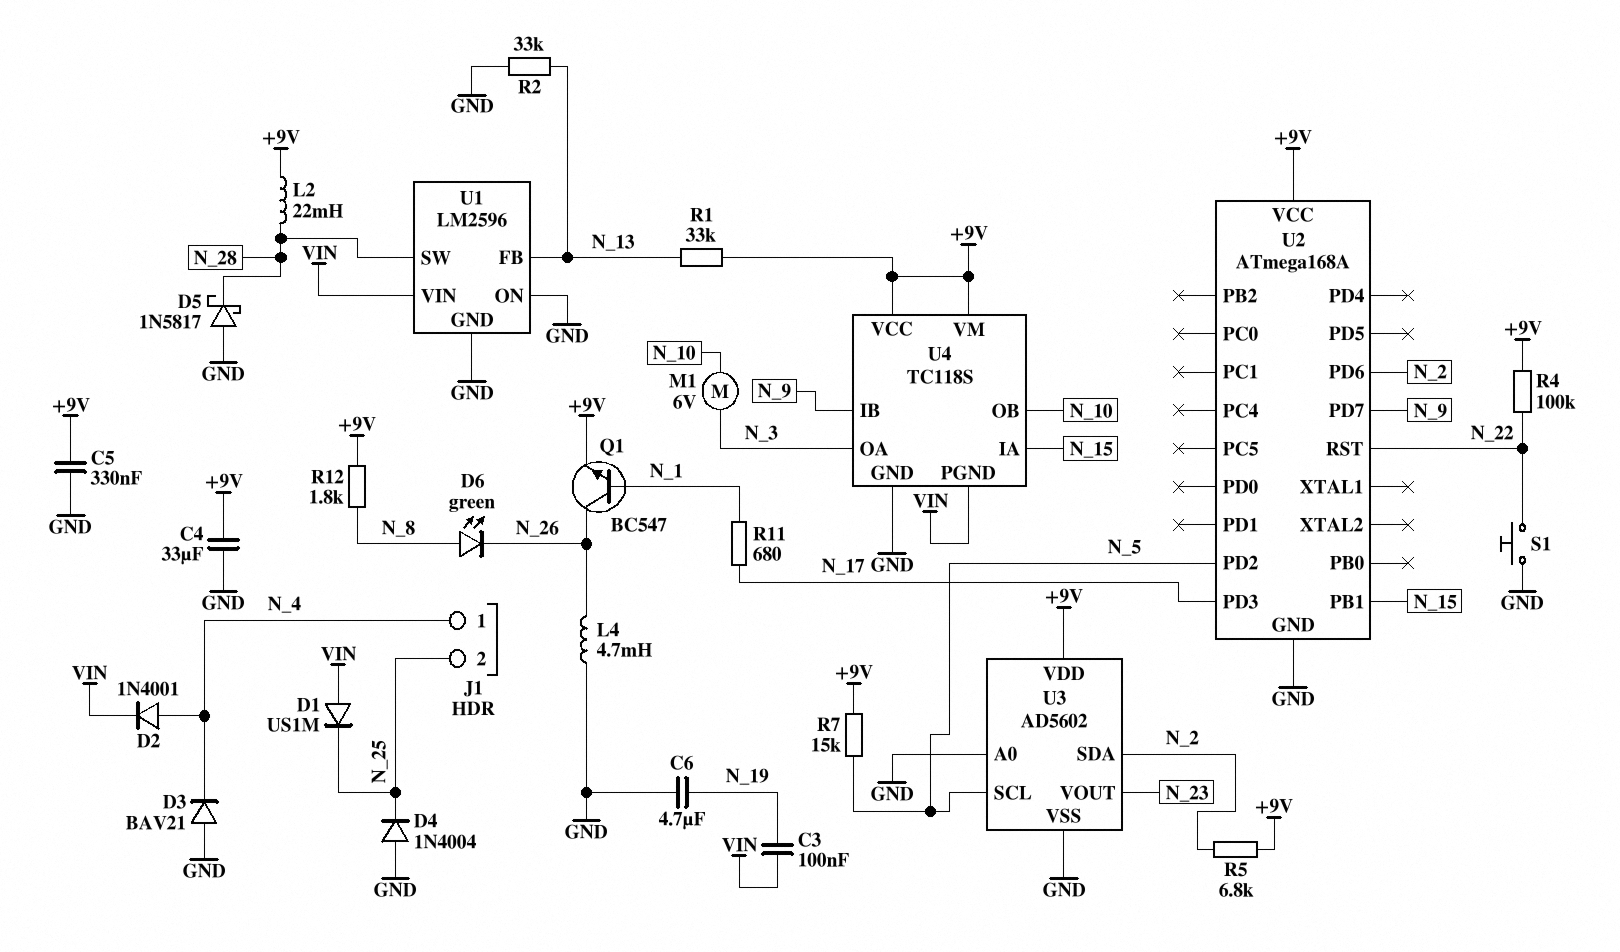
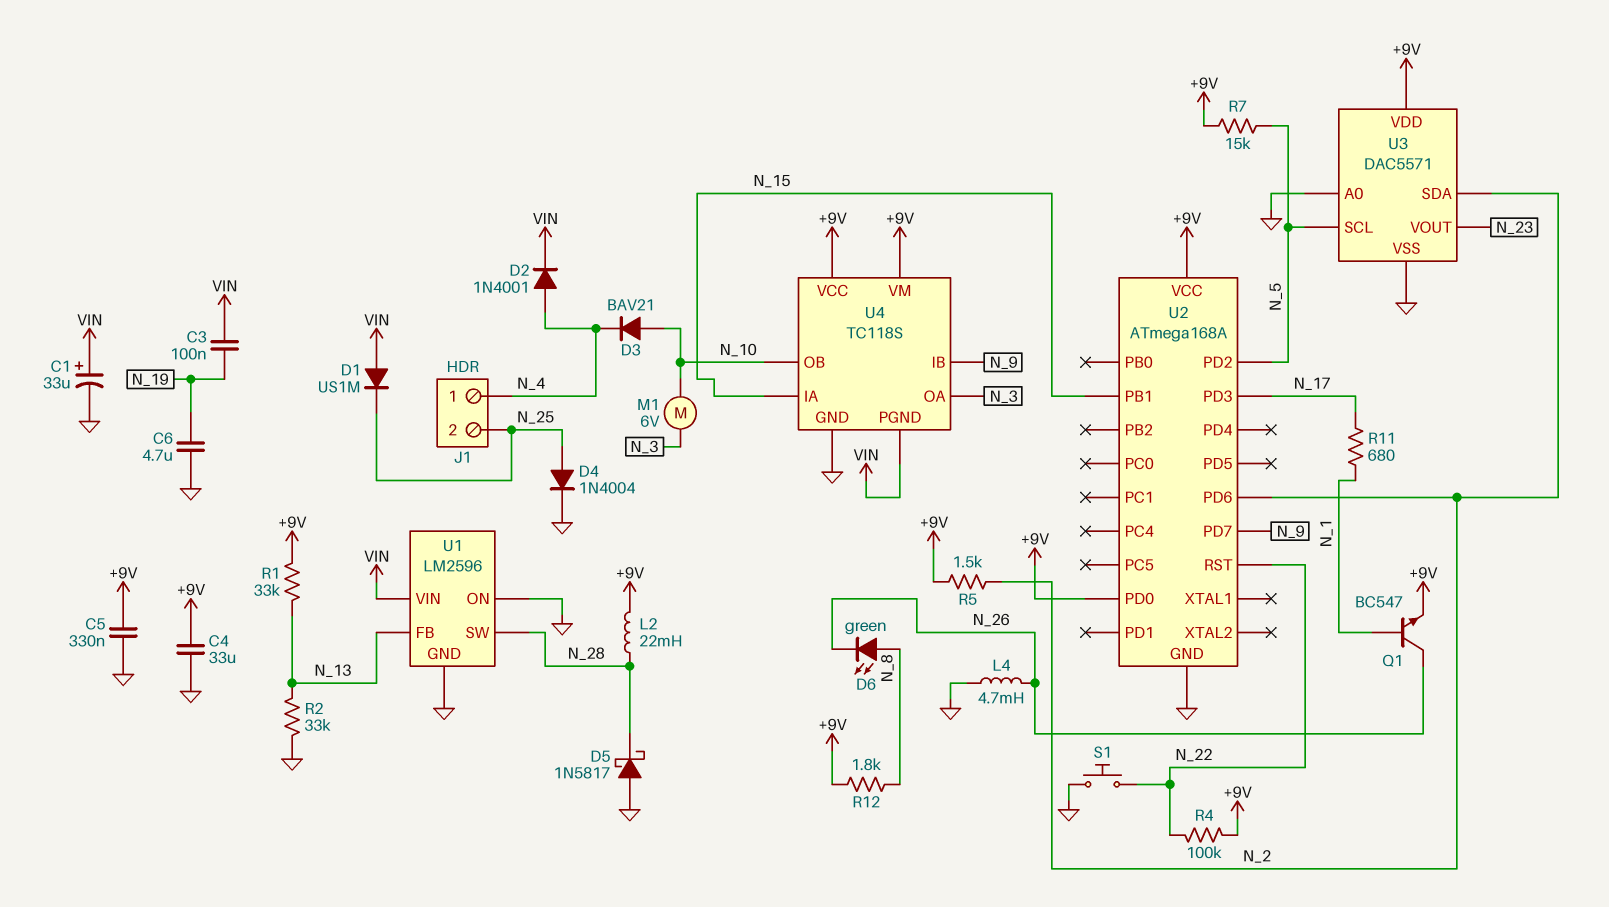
C1: none -> 33uF (plus VIN, minus GND)
D3: diode BAV21 (A GND, K N_4) -> diode BAV21 (A N_10, K N_4)
D4: diode 1N4004 (A GND, K N_25) -> diode 1N4004 (A N_25, K GND)
R5: 6.8k (+9V, N_2) -> 1.5k (+9V, N_2)
U2 pin PD0: none -> +9V
U3: AD5602 -> DAC5571

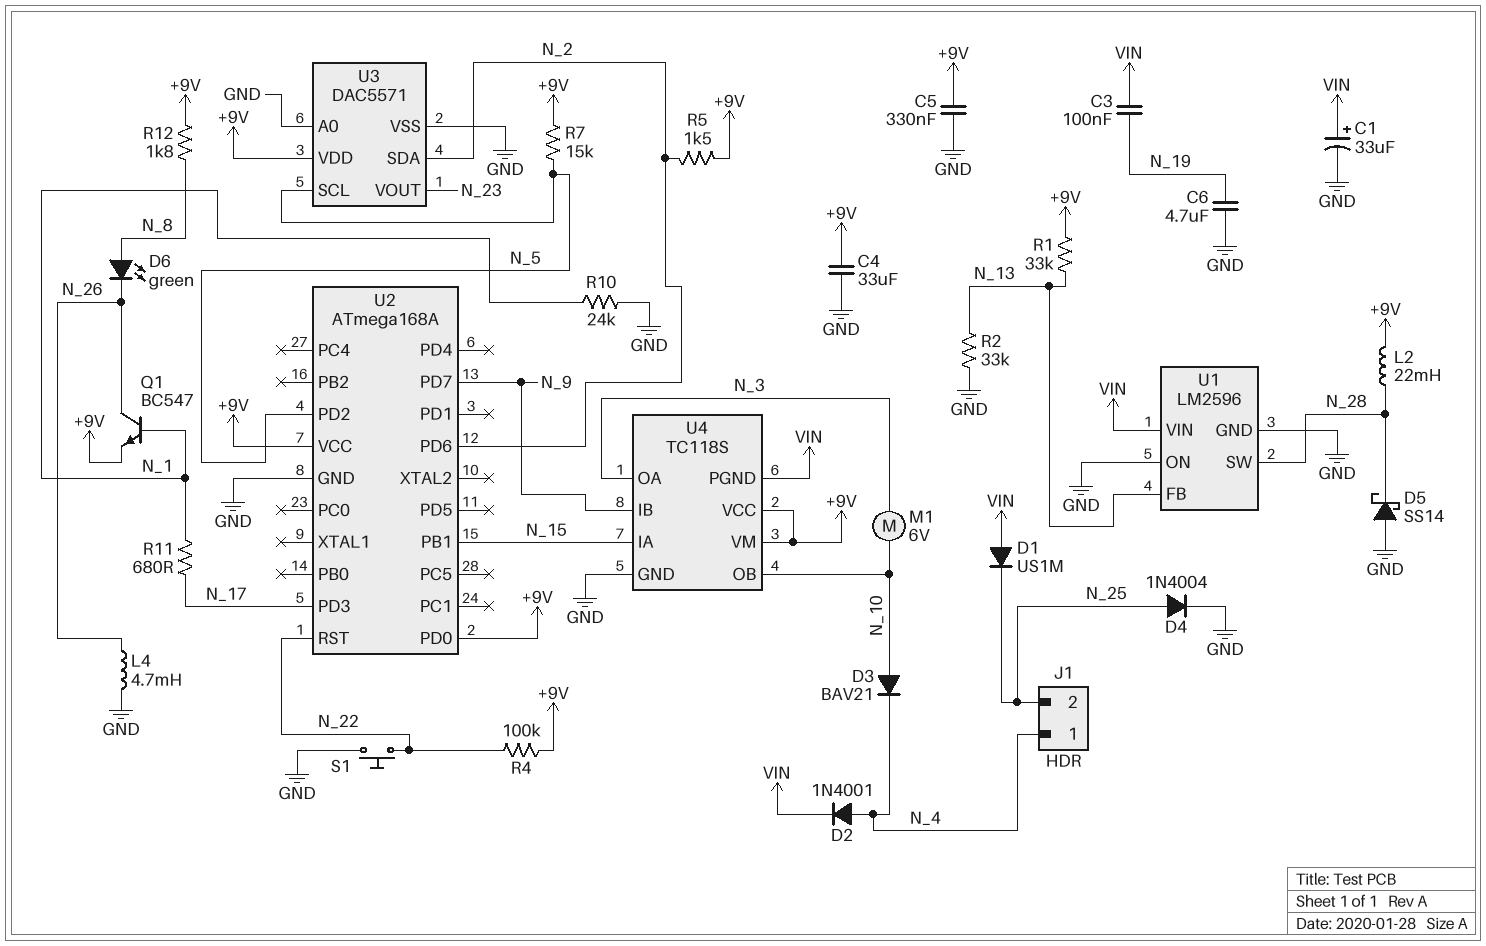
D5: schottky 1N5817 (A GND, K N_28) -> schottky SS14 (A GND, K N_28)
R10: none -> 24k (GND, N_1)

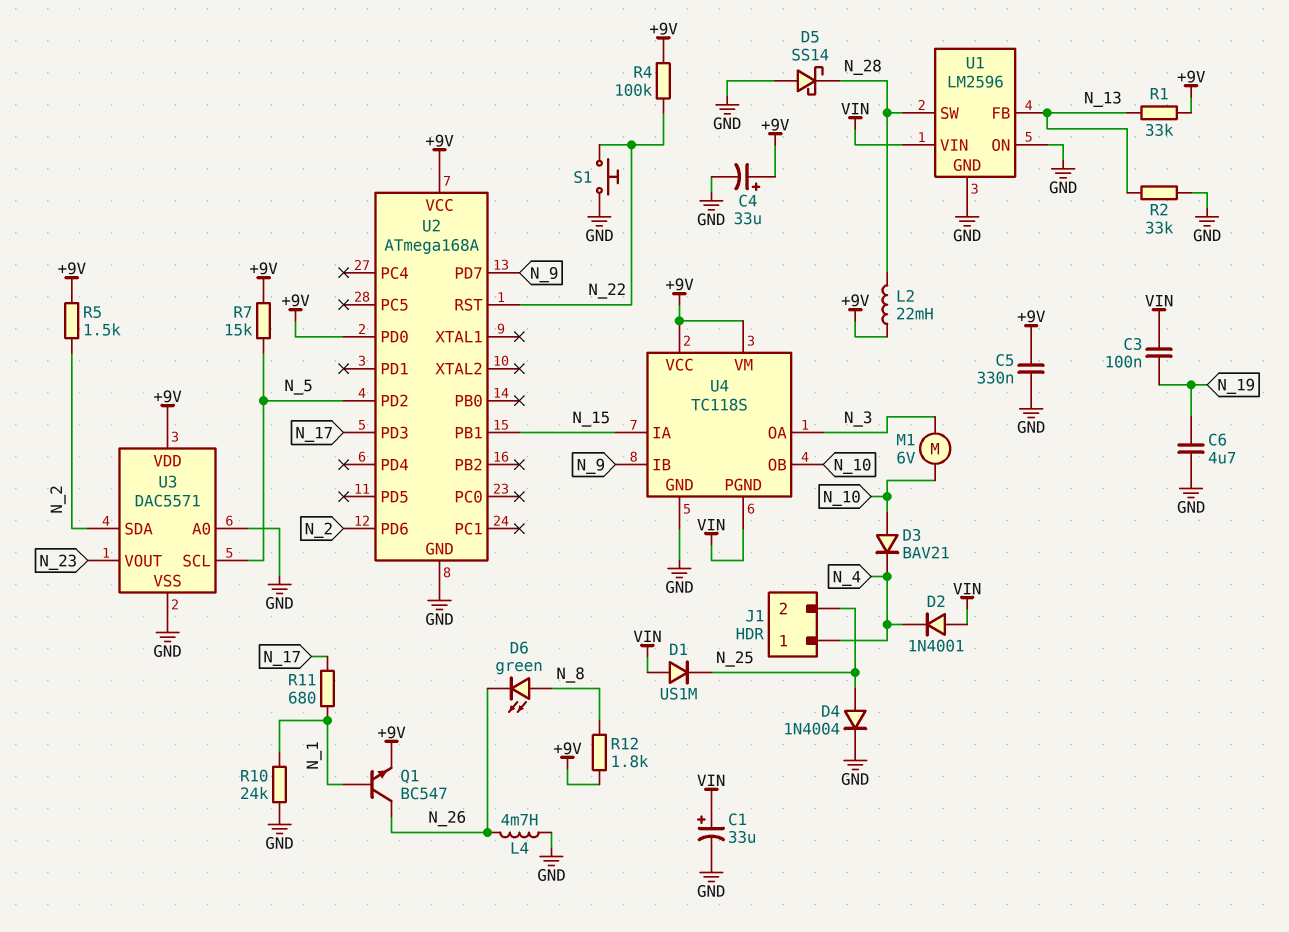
C4: 33uF (+9V, GND) -> 33uF (plus +9V, minus GND)
D2: diode 1N4001 (A N_4, K VIN) -> diode 1N4001 (A VIN, K N_4)

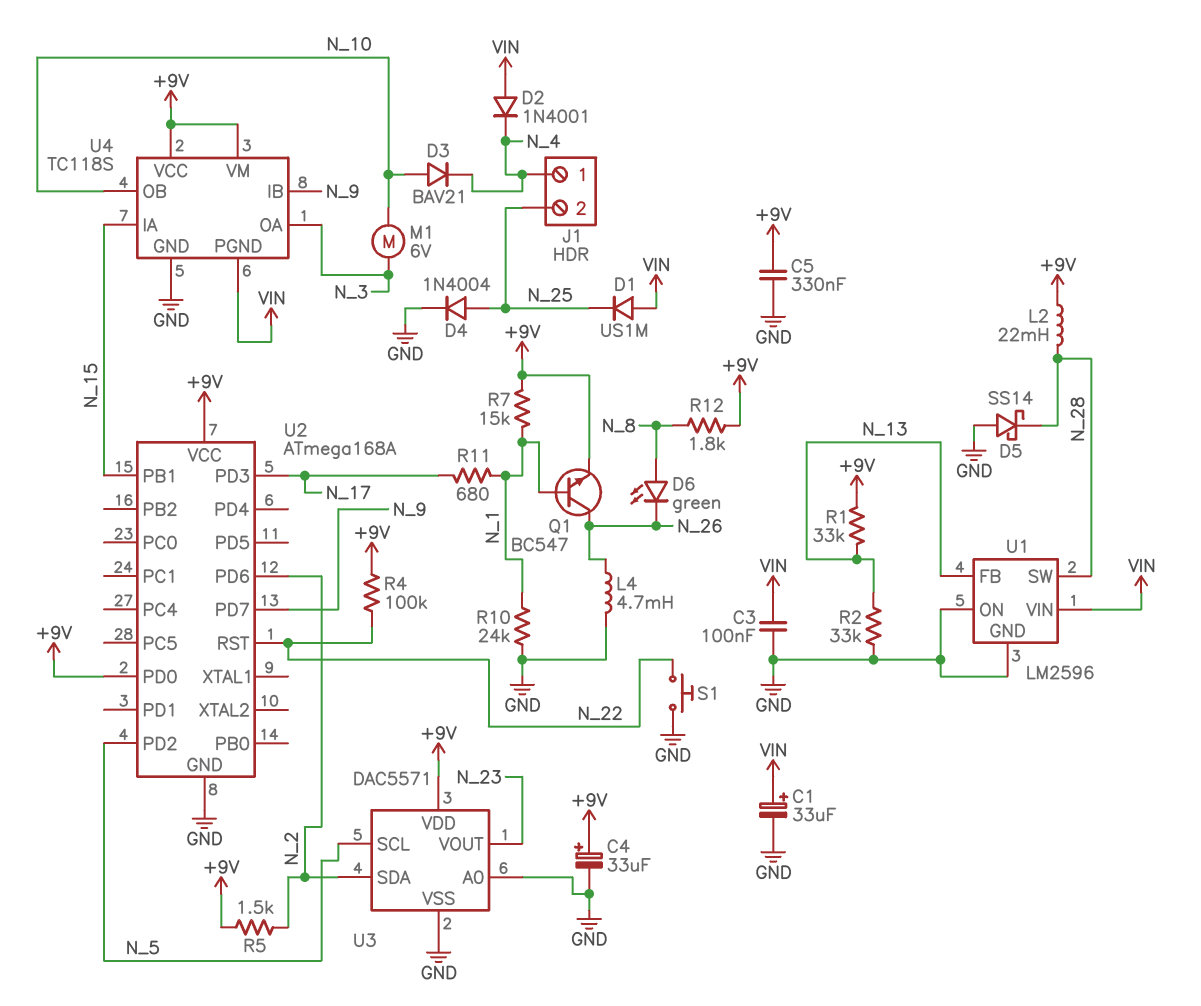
C3: 100nF (N_19, VIN) -> 100nF (GND, VIN)
C6: 4.7uF (GND, N_19) -> none
R7: 15k (+9V, N_5) -> 15k (+9V, N_1)

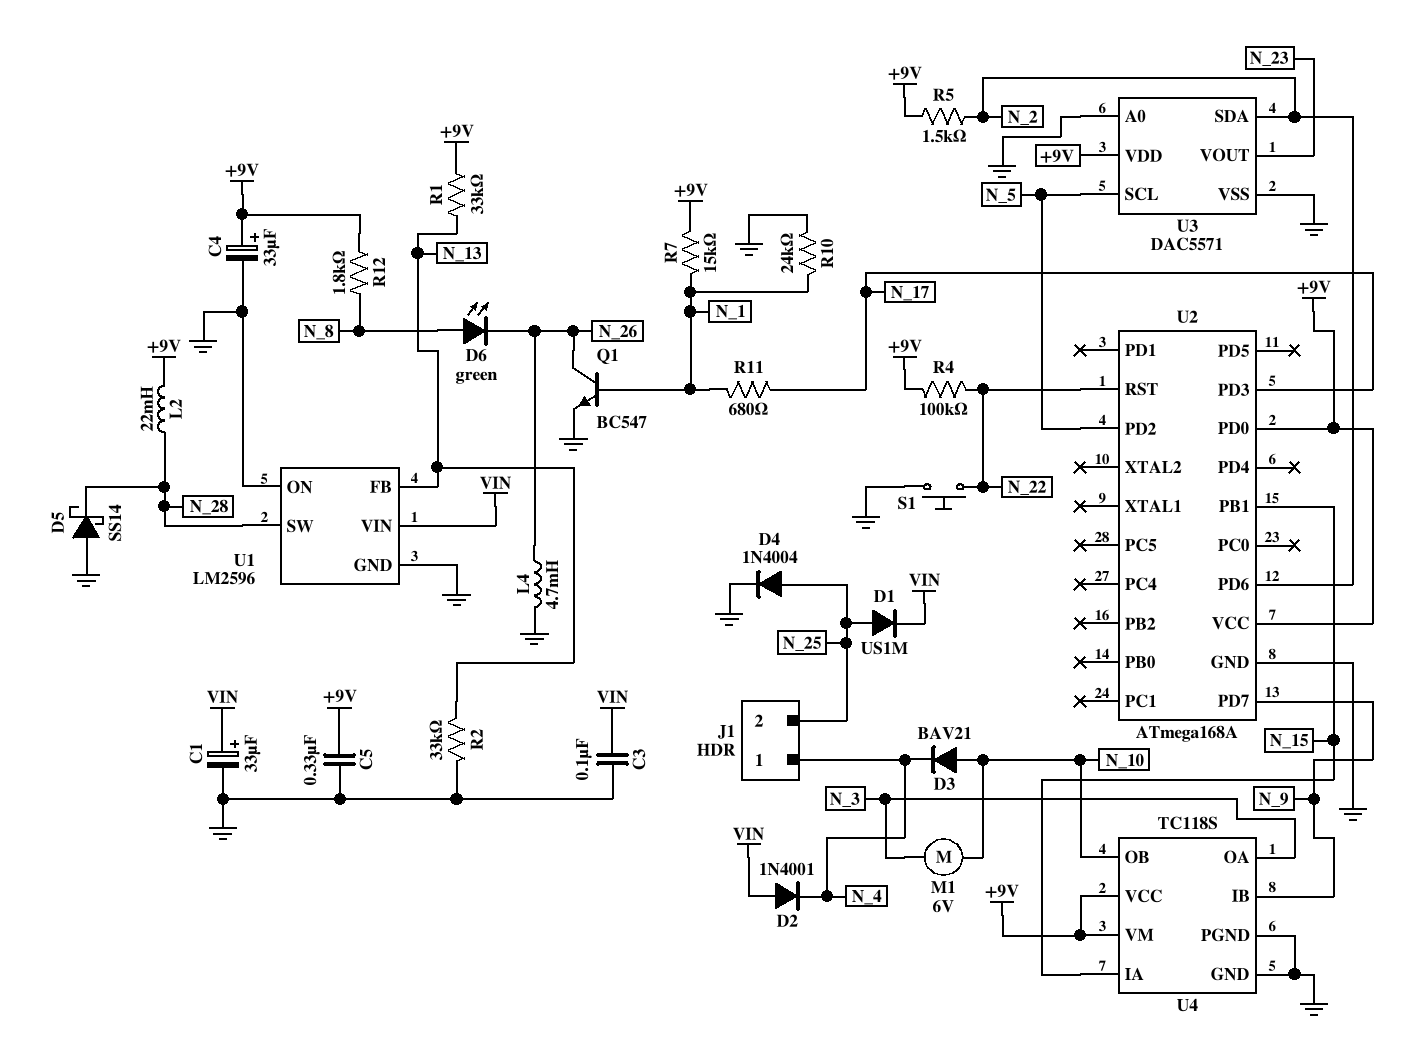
D1: diode US1M (A VIN, K N_25) -> diode US1M (A N_25, K VIN)
Q1: NPN BC547 (B N_1, C N_26, E +9V) -> NPN BC547 (B N_1, C N_26, E GND)
U4 pin PGND: VIN -> GND

